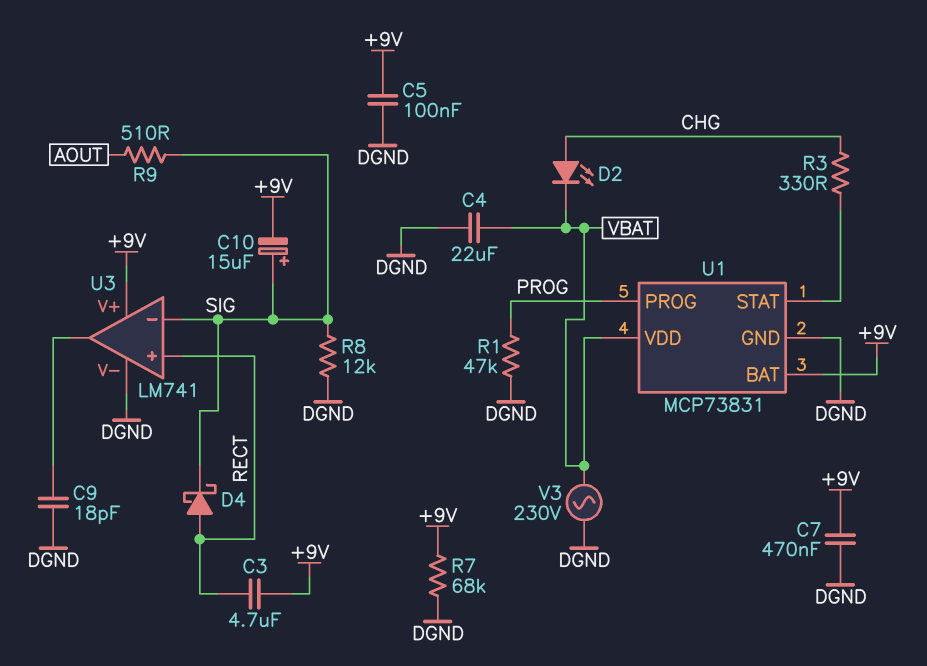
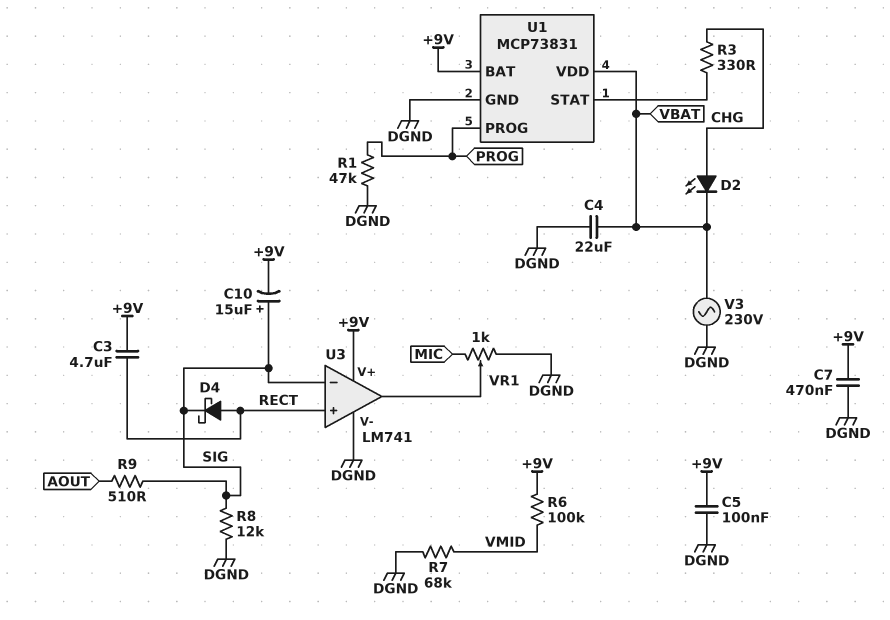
C9: 18pF (DGND, U3/out) -> none
R6: none -> 100k (+9V, VMID)
R7: 68k (+9V, DGND) -> 68k (DGND, VMID)
VR1: none -> 1k (DGND, MIC, wiper U3/out)

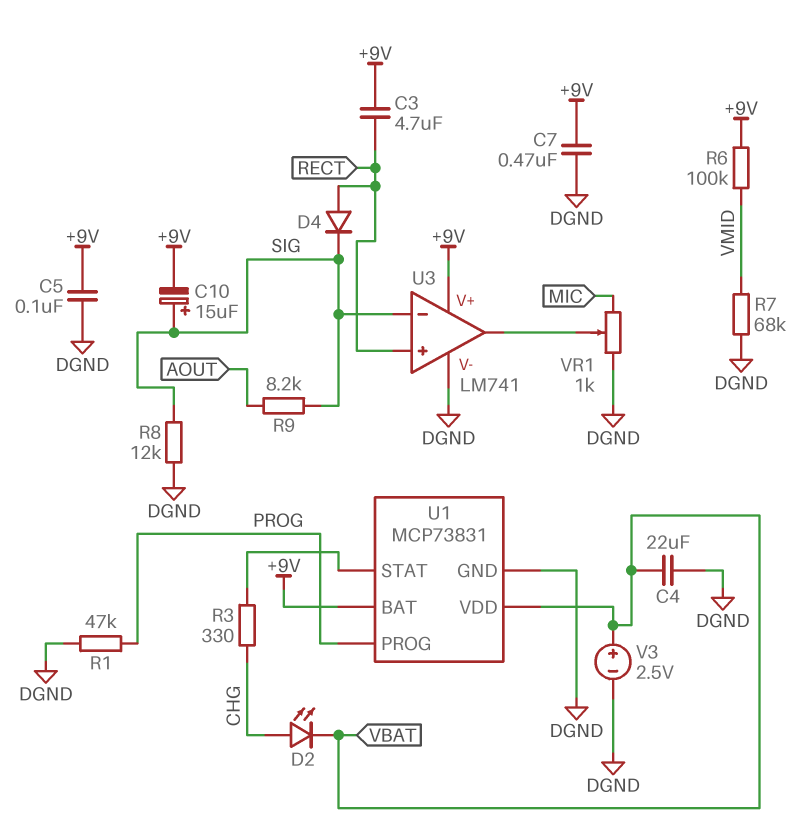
D4: schottky (A RECT, K SIG) -> diode (A RECT, K SIG)
R9: 510 (AOUT, SIG) -> 8.2k (AOUT, SIG)
V3: AC 230V (DGND, VBAT) -> 2.5V (plus VBAT, minus DGND)

